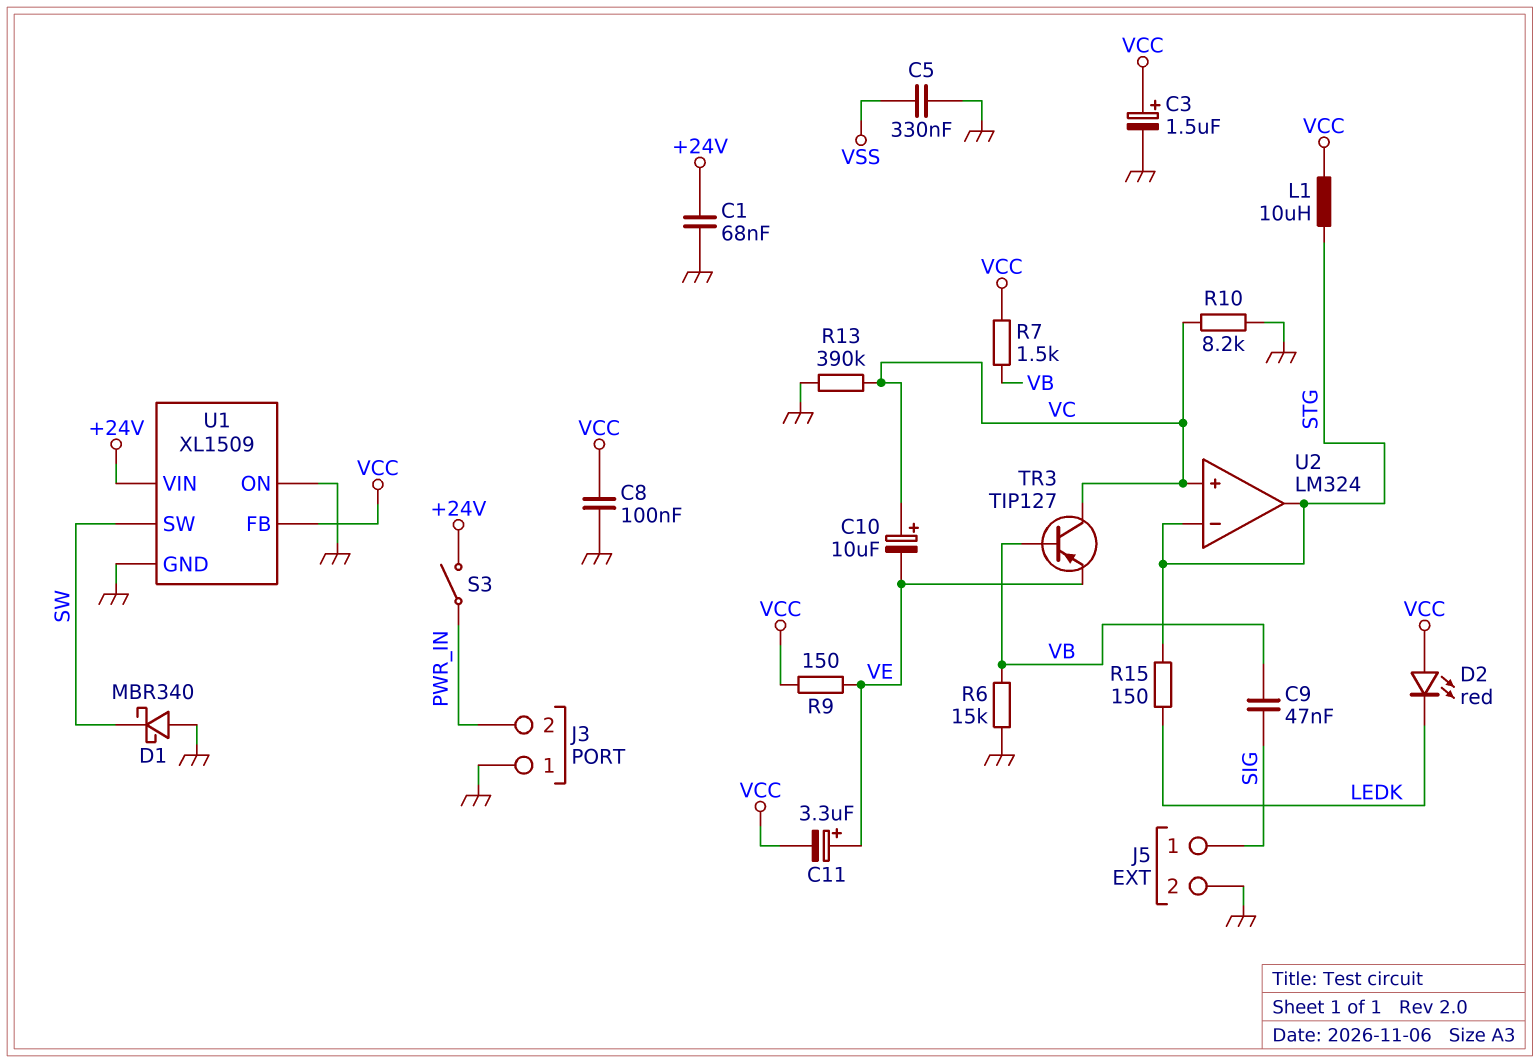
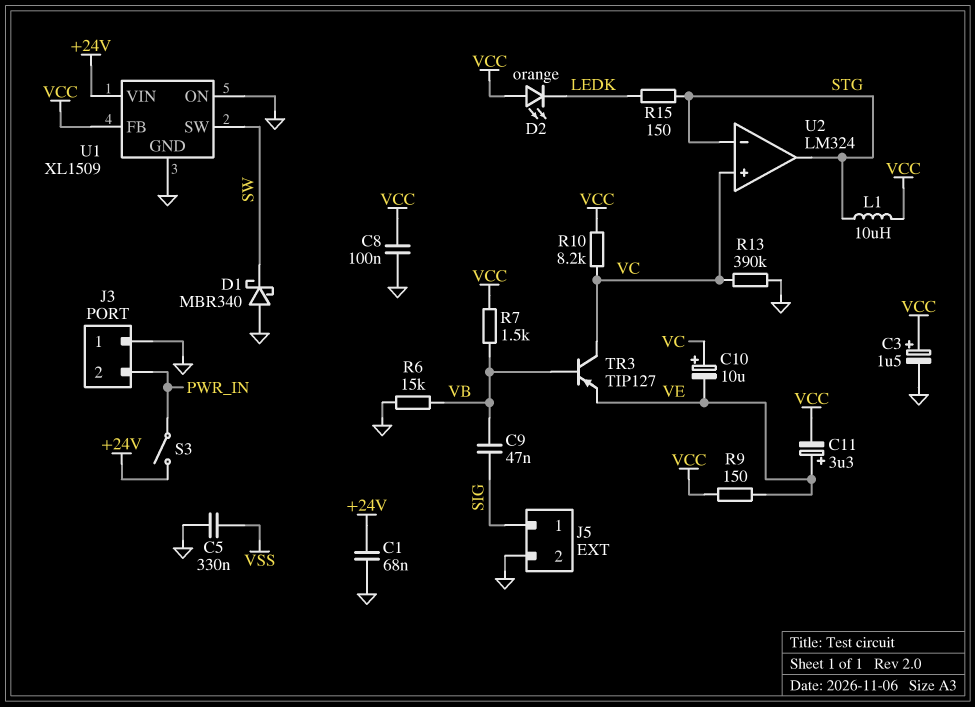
D2: LED red (A VCC, K LEDK) -> LED orange (A VCC, K LEDK)
R10: 8.2k (GND, VC) -> 8.2k (VC, VCC)

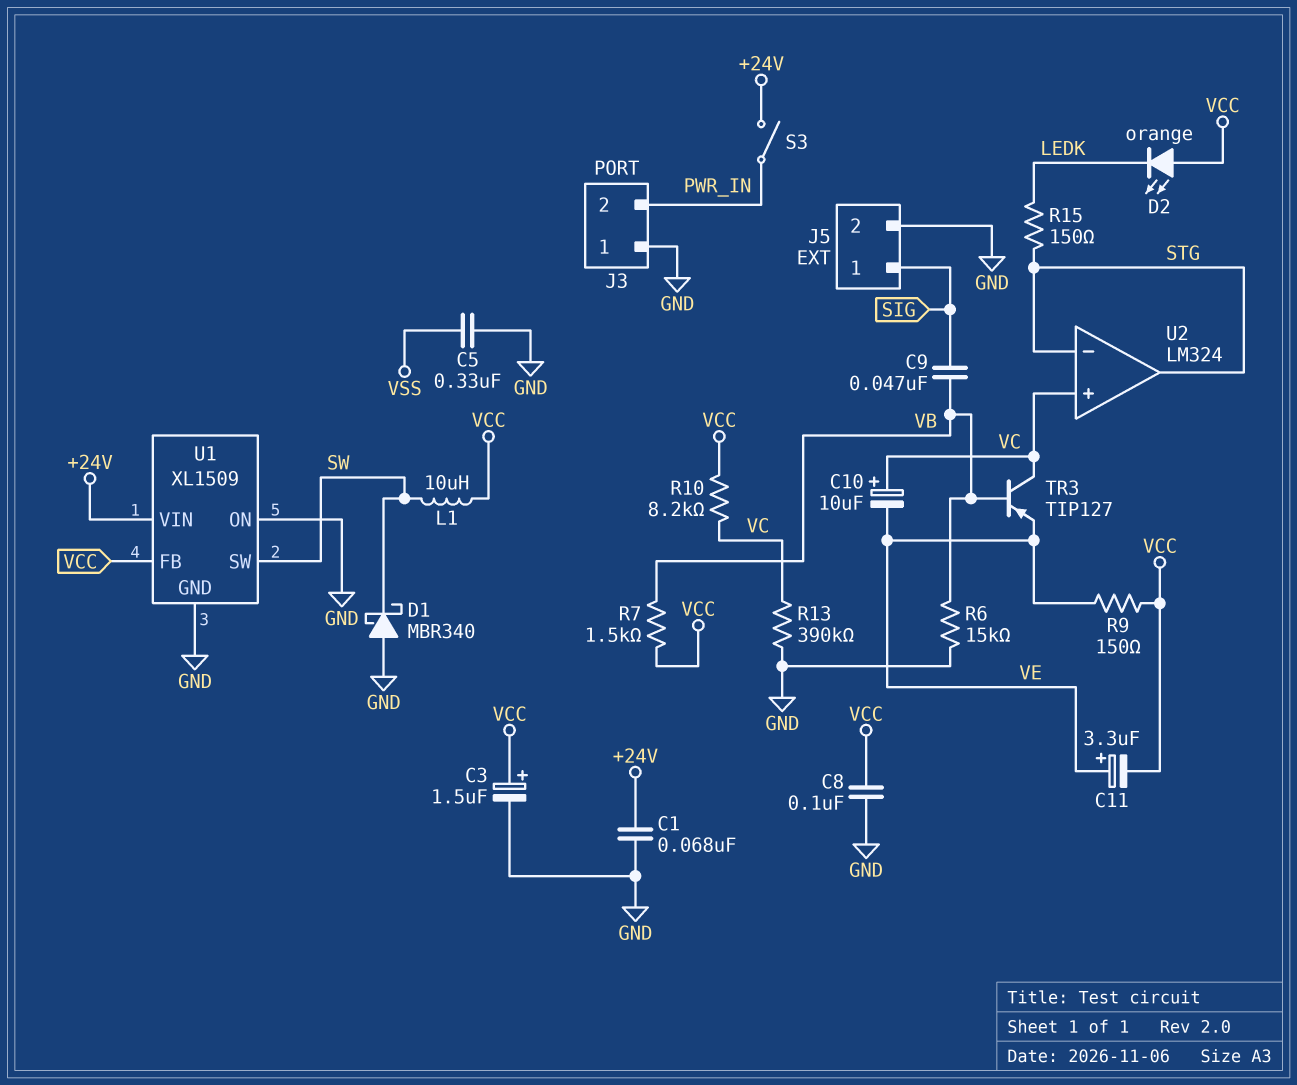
L1: 10uH (STG, VCC) -> 10uH (SW, VCC)

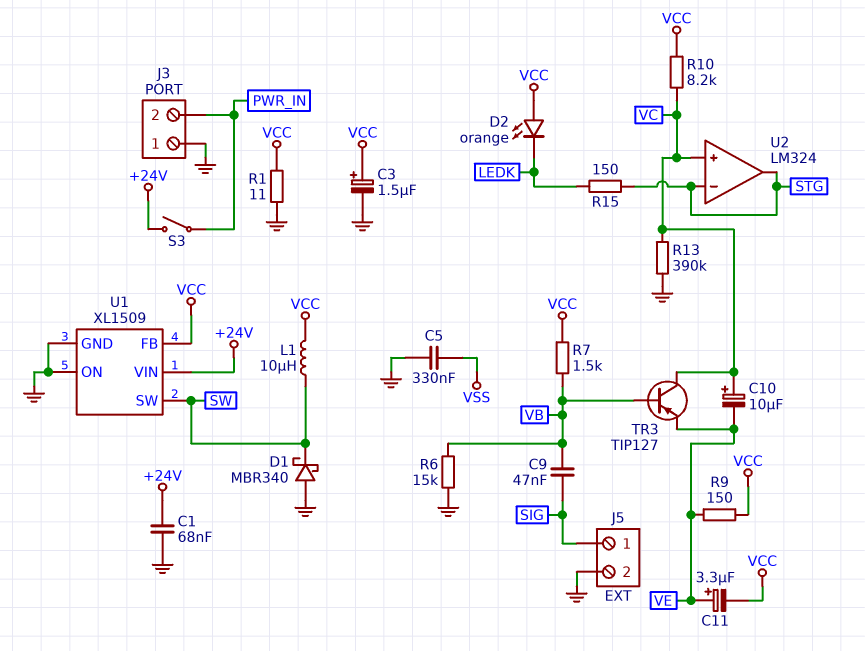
C8: 100nF (GND, VCC) -> none
R1: none -> 11 (GND, VCC)

